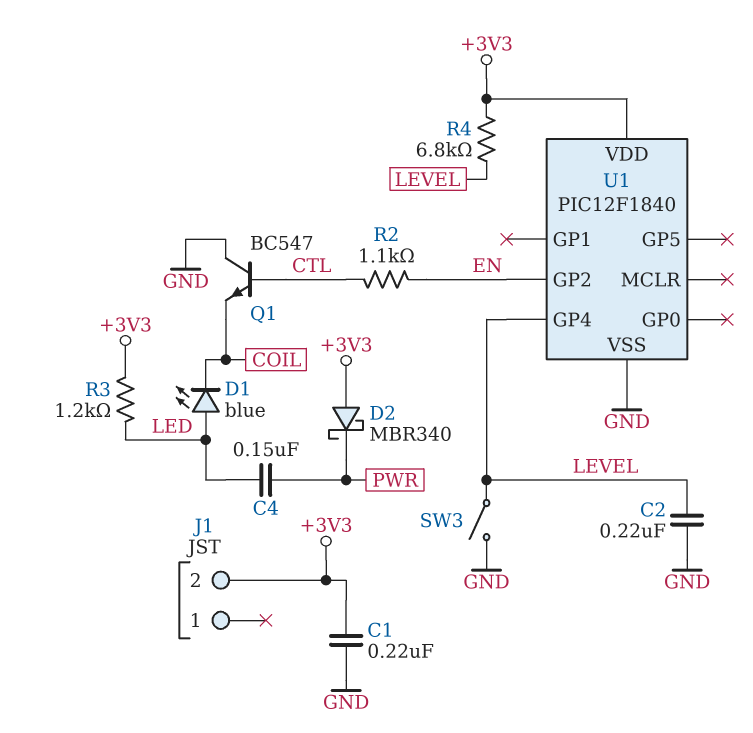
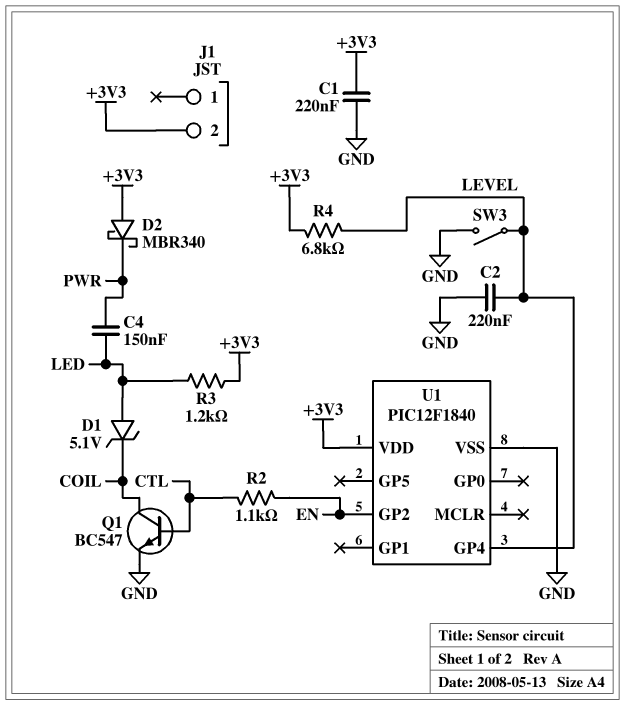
D1: LED blue (A LED, K COIL) -> zener 5.1V (A LED, K COIL)
Q1: NPN BC547 (B CTL, C GND, E COIL) -> NPN BC547 (B CTL, C COIL, E GND)

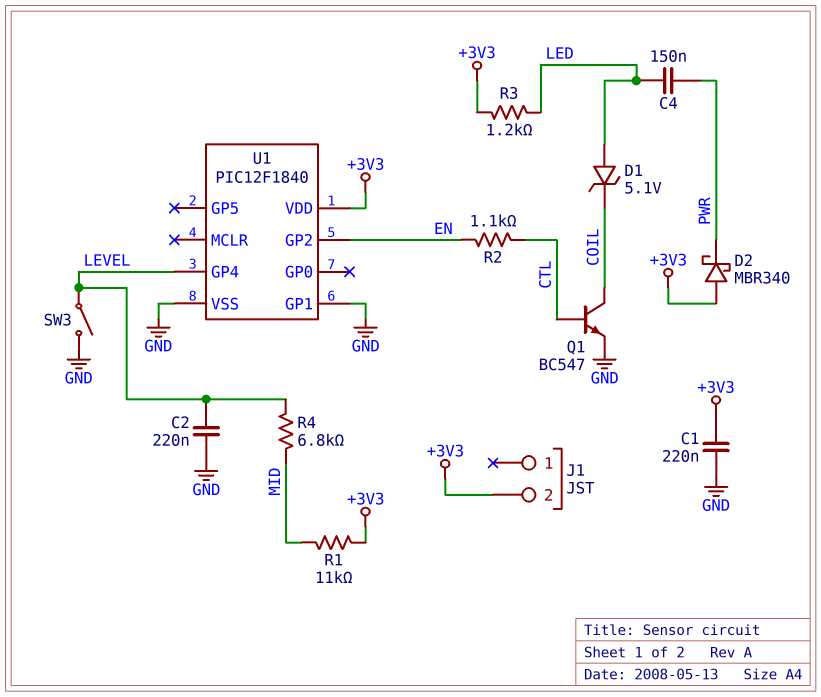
R1: none -> 11k (+3V3, MID)
R4: 6.8k (+3V3, LEVEL) -> 6.8k (LEVEL, MID)
U1 pin GP1: none -> GND

